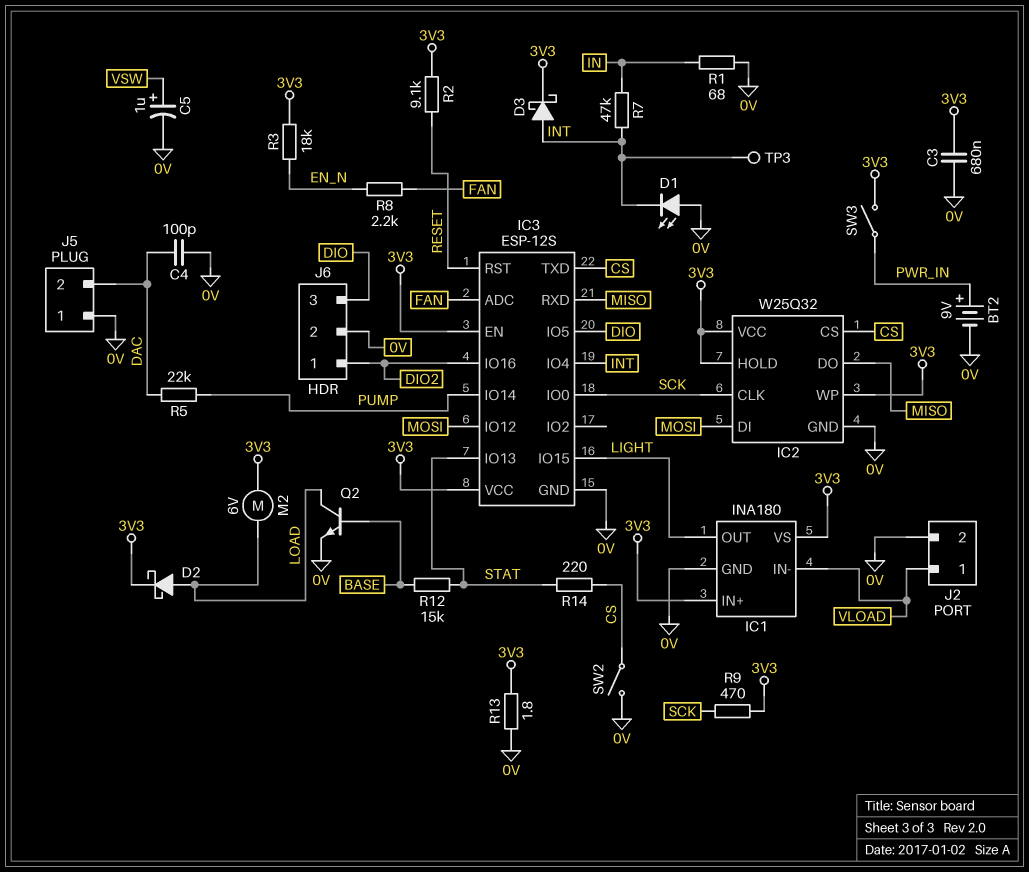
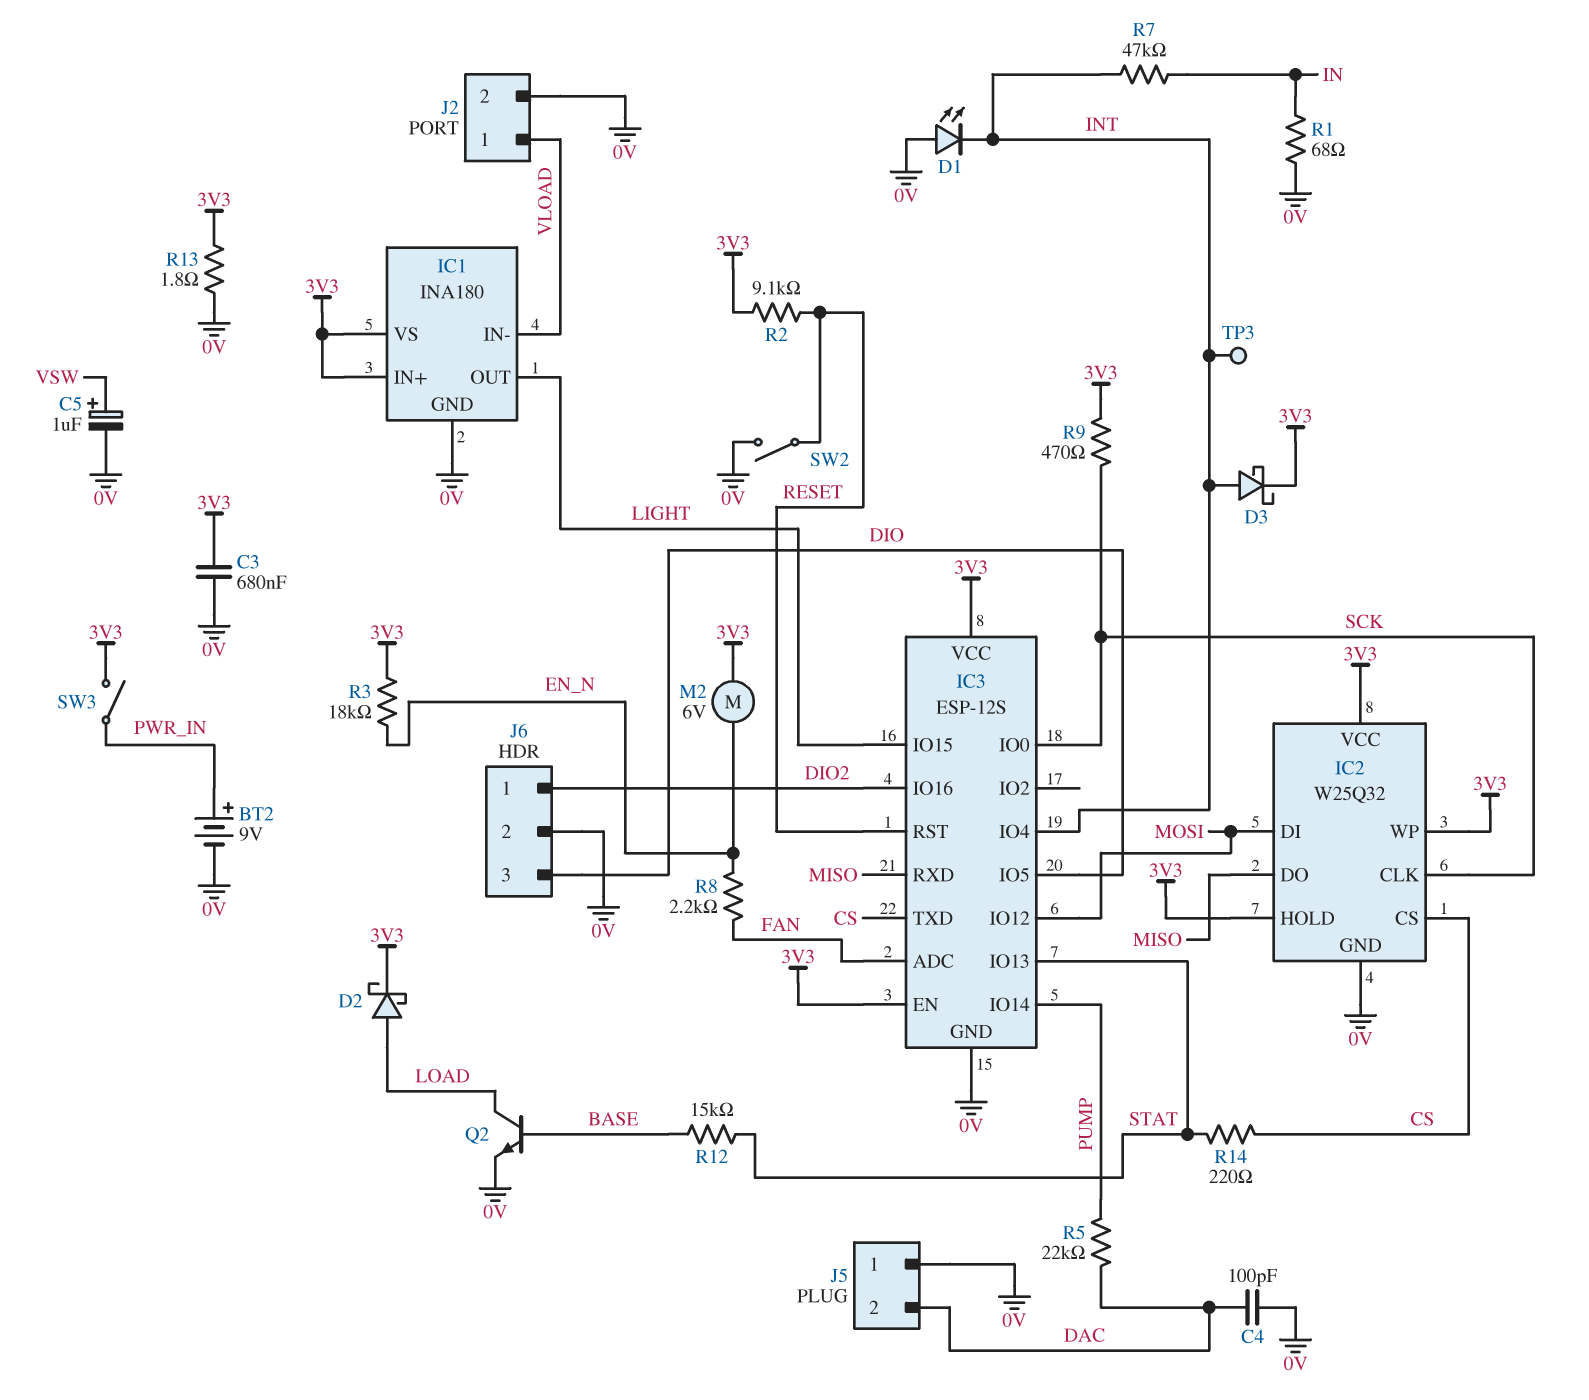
M2: motor 6V (3V3, LOAD) -> motor 6V (3V3, EN_N)
SW2: switch (0V, CS) -> switch (0V, RESET)

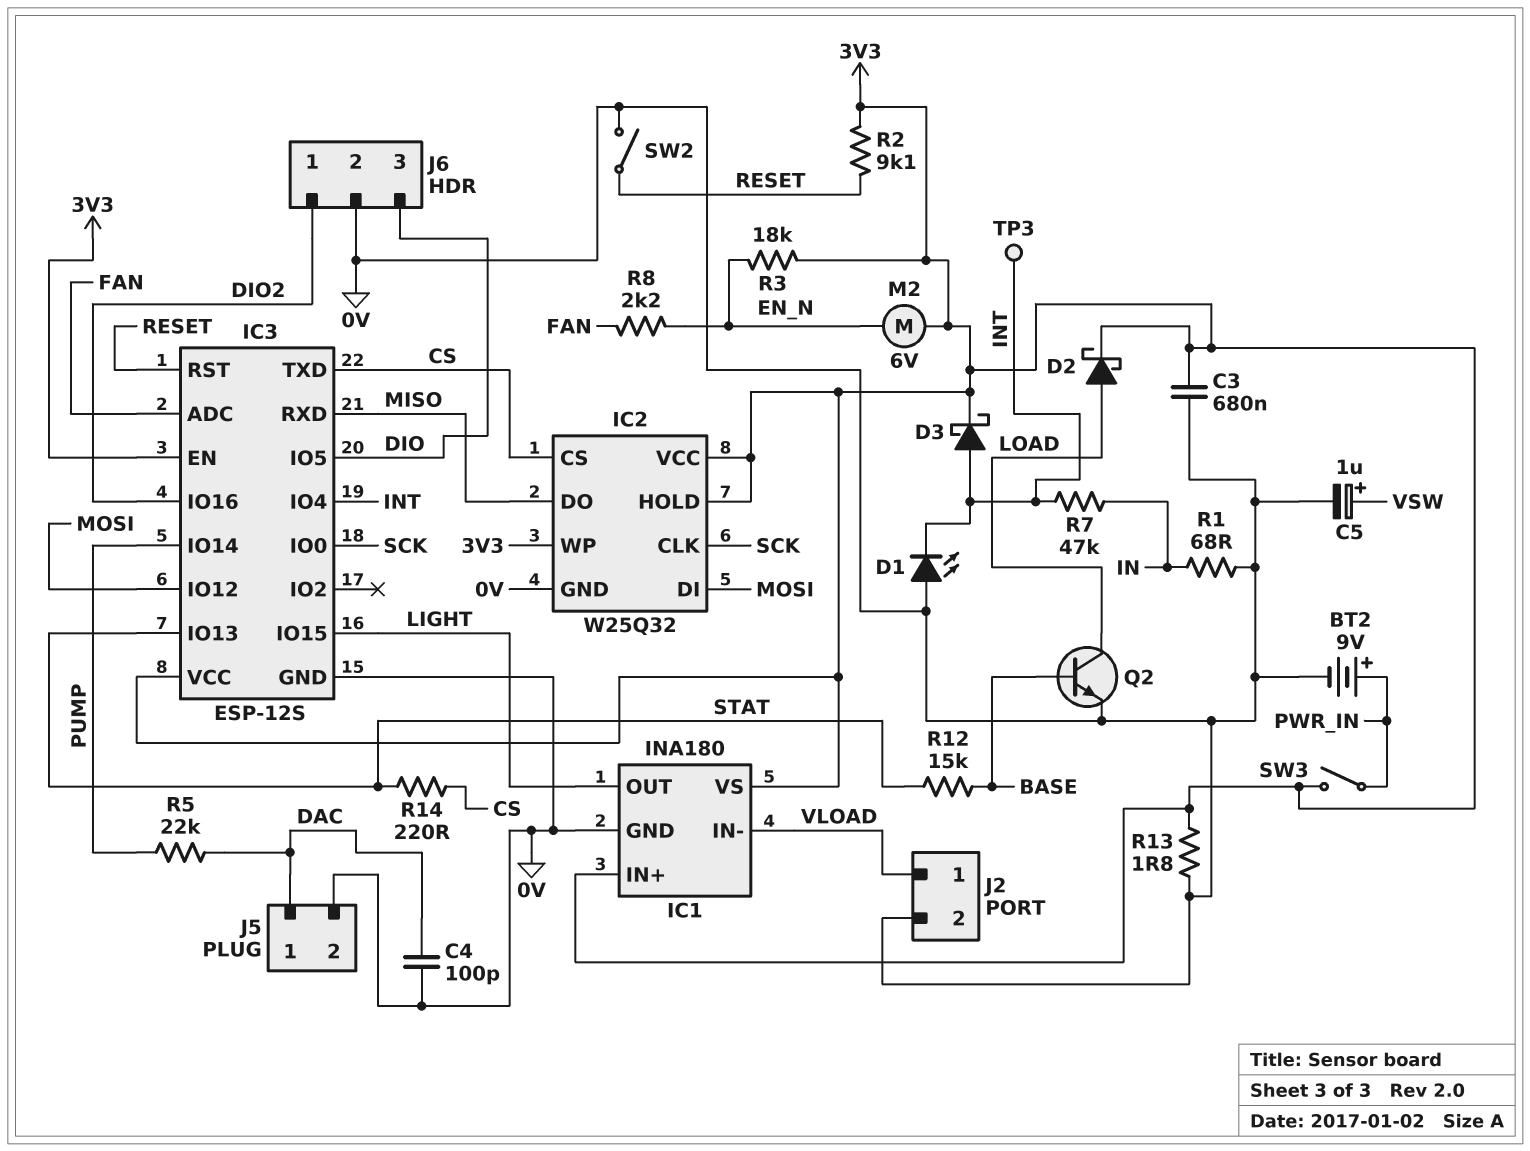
J5 pin 1: 0V -> DAC
J5 pin 2: DAC -> 0V
R9: 470 (3V3, SCK) -> none

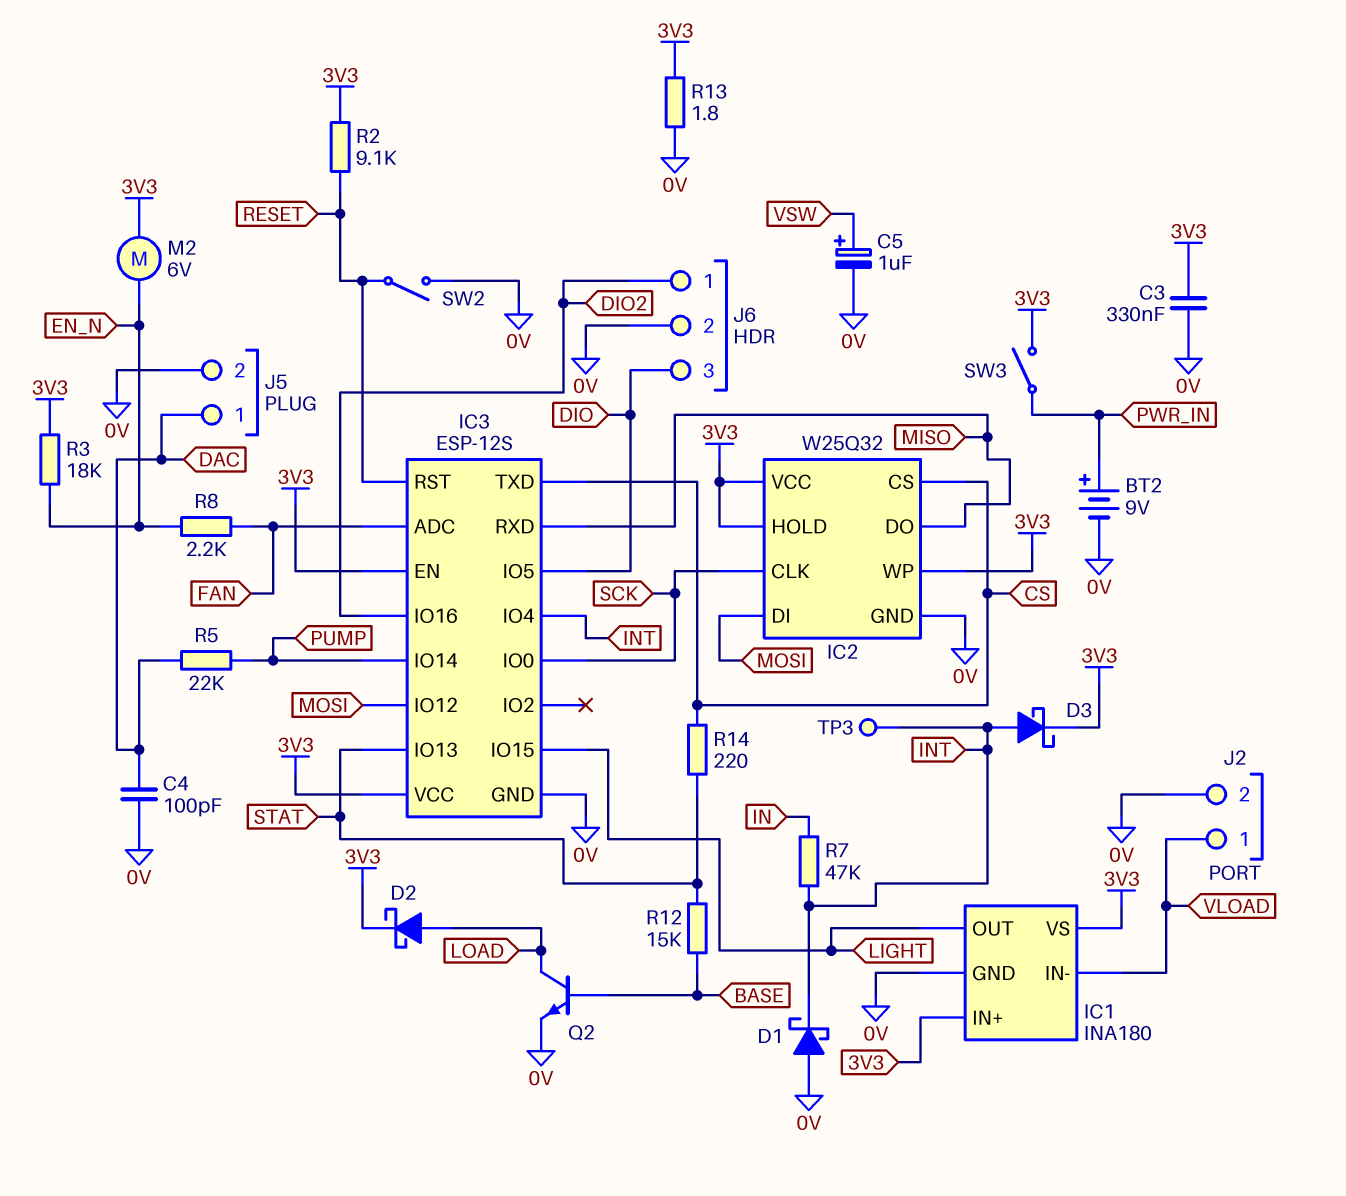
C3: 680nF (0V, 3V3) -> 330nF (0V, 3V3)
D1: LED (A 0V, K INT) -> schottky (A 0V, K INT)
R1: 68 (0V, IN) -> none

